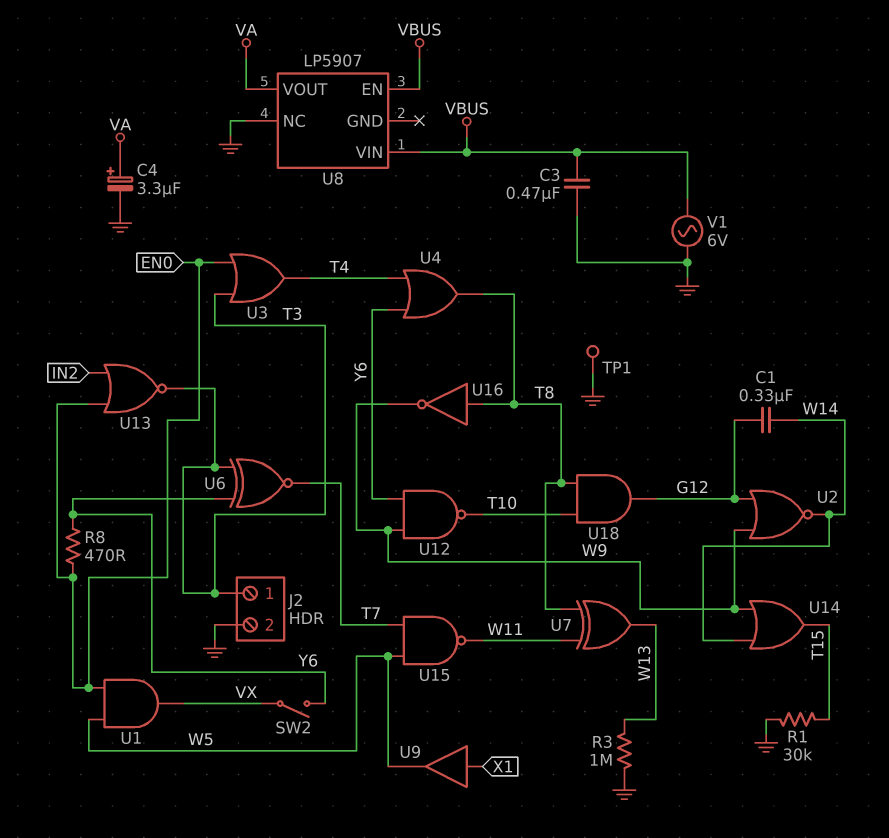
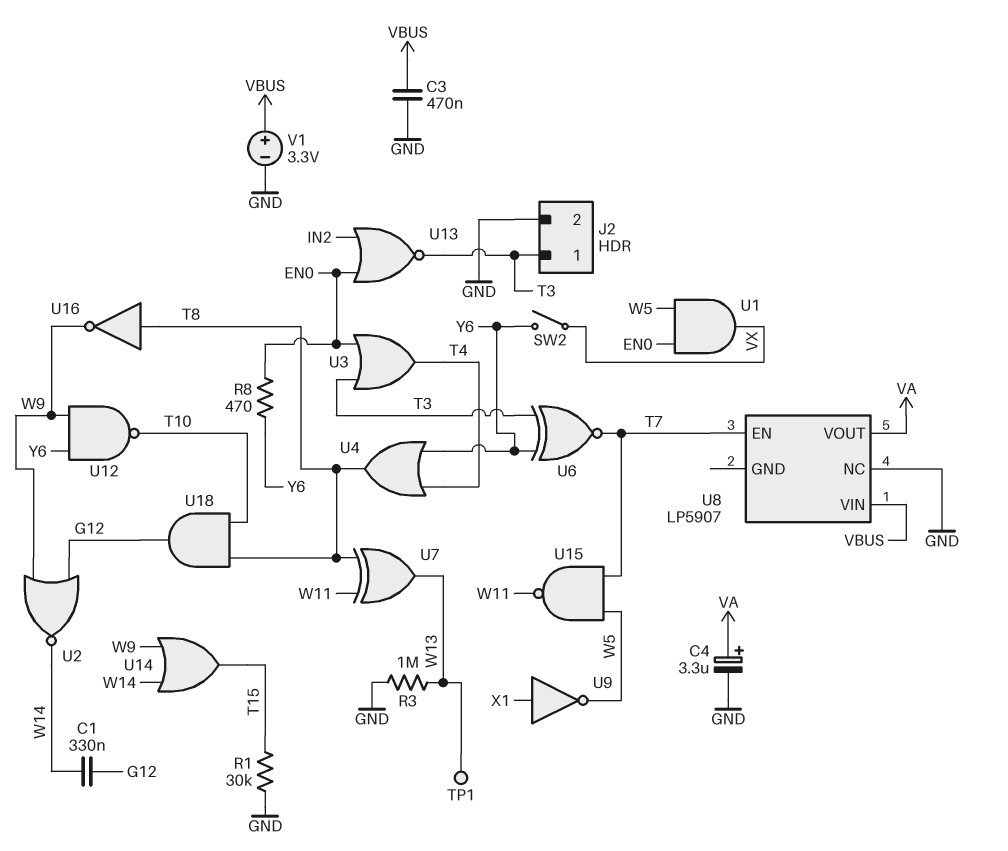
TP1: test point (GND) -> test point (W13)
U8 pin EN: VBUS -> T7
U9: buffer (in X1, out W5) -> NOT (in X1, out W5)
V1: AC 6V (GND, VBUS) -> 3.3V (plus VBUS, minus GND)

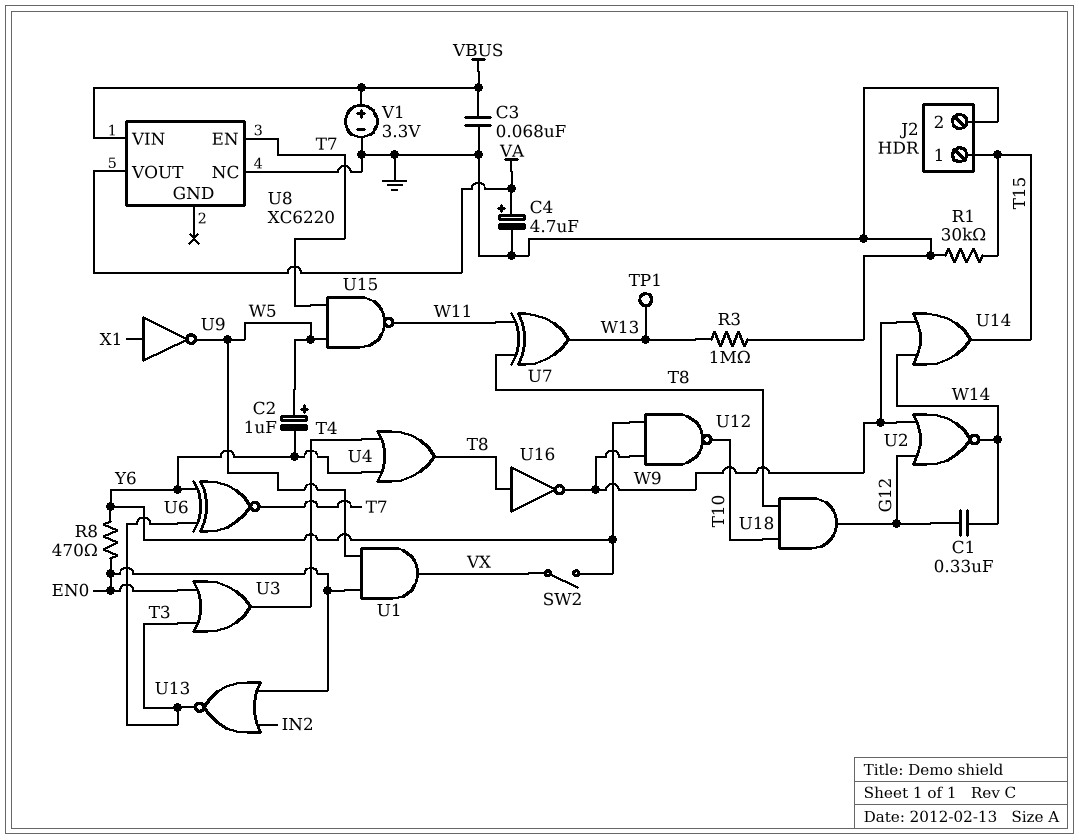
C2: none -> 1uF (plus W5, minus Y6)
C3: 470nF (GND, VBUS) -> 68nF (GND, VBUS)
C4: 3.3uF (plus VA, minus GND) -> 4.7uF (plus VA, minus GND)
J2 pin 1: T3 -> T15
U8: LP5907 -> XC6220

